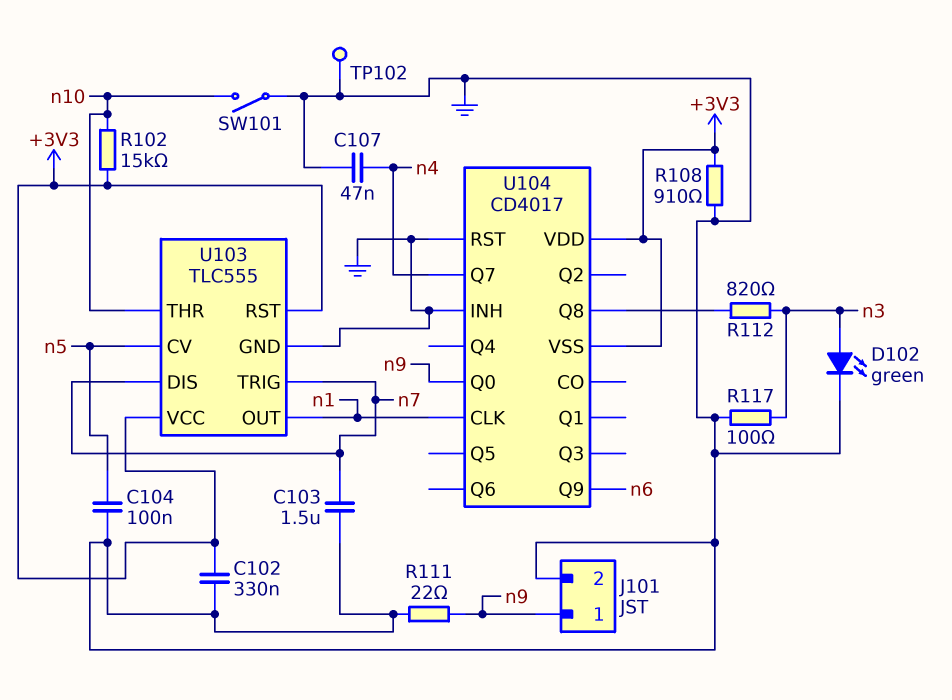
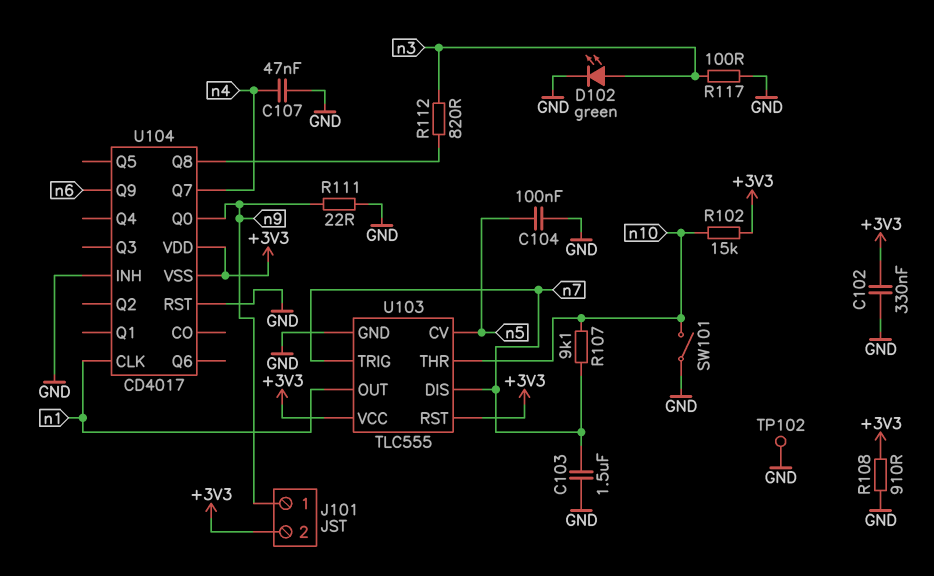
J101 pin 2: GND -> +3V3
R107: none -> 9.1k (n7, n10)

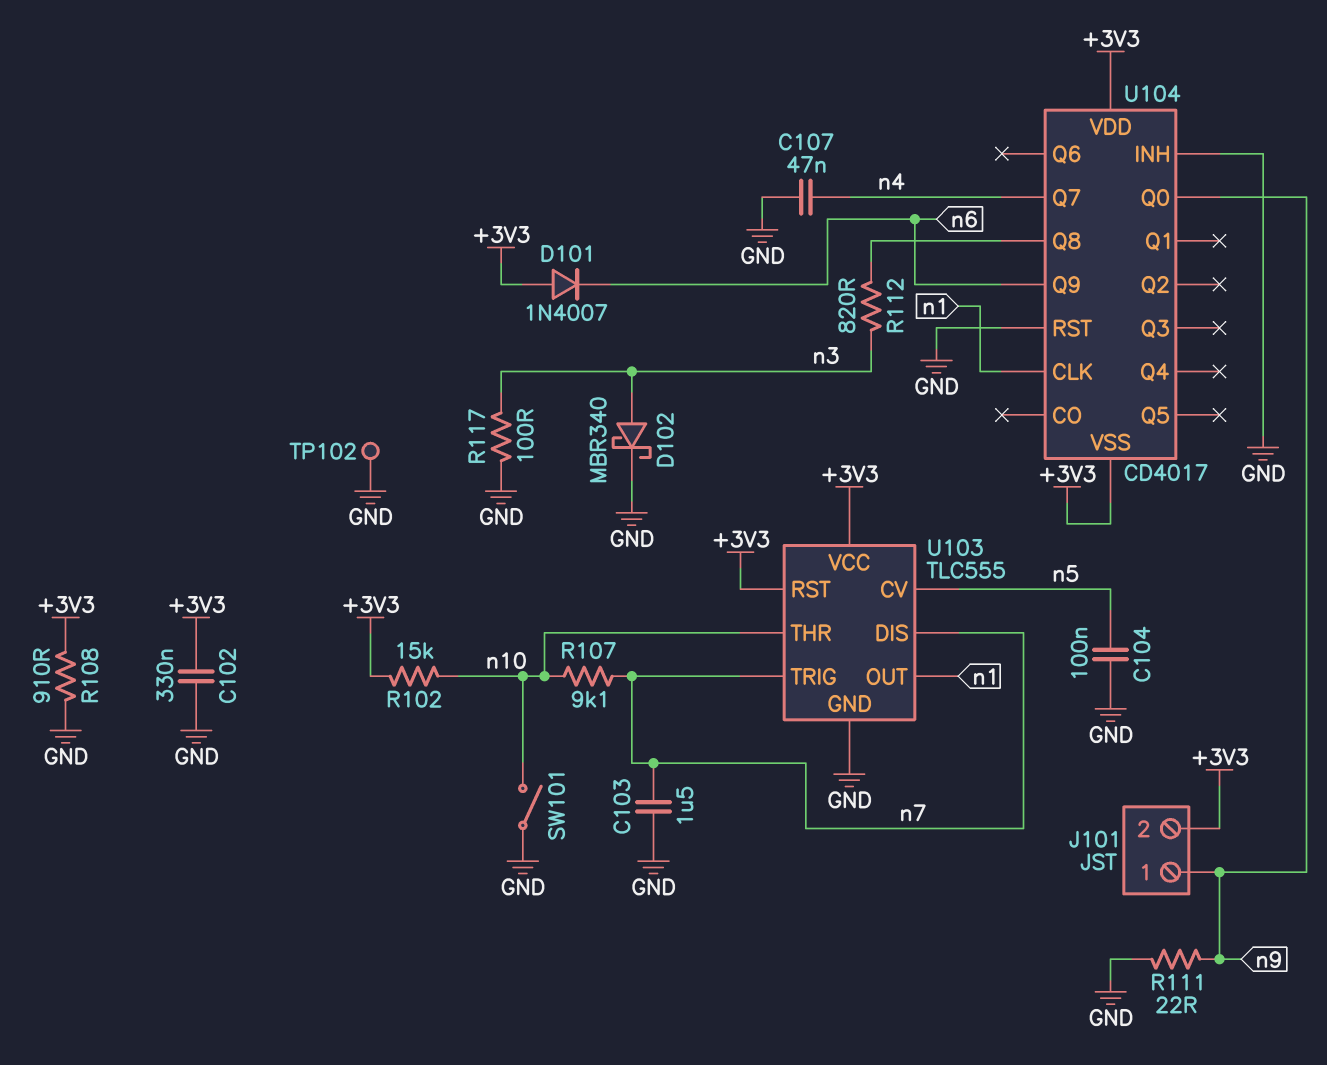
D101: none -> diode 1N4007 (A +3V3, K n6)
D102: LED green (A n3, K GND) -> schottky MBR340 (A n3, K GND)

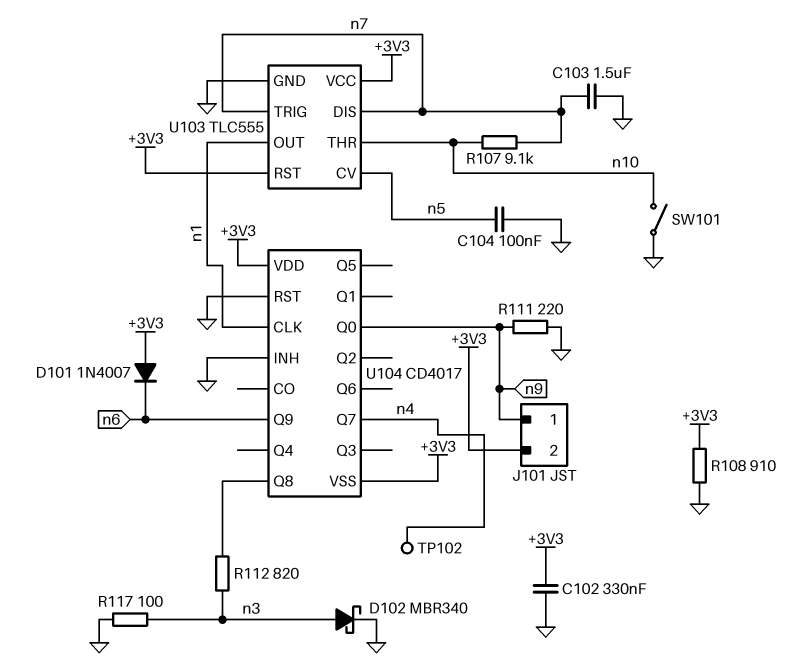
C107: 47nF (GND, n4) -> none
R102: 15k (+3V3, n10) -> none
R111: 22 (GND, n9) -> 220 (GND, n9)
TP102: test point (GND) -> test point (n4)

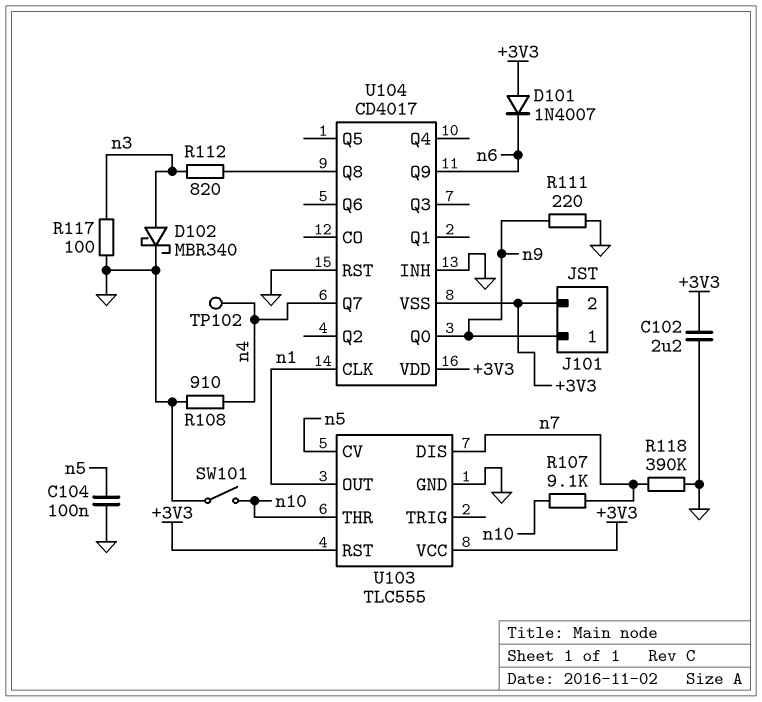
C102: 330nF (+3V3, GND) -> 2.2uF (+3V3, GND)
C103: 1.5uF (GND, n7) -> none
R108: 910 (+3V3, GND) -> 910 (GND, n4)
R118: none -> 390k (GND, n7)
U103 pin TRIG: n7 -> none

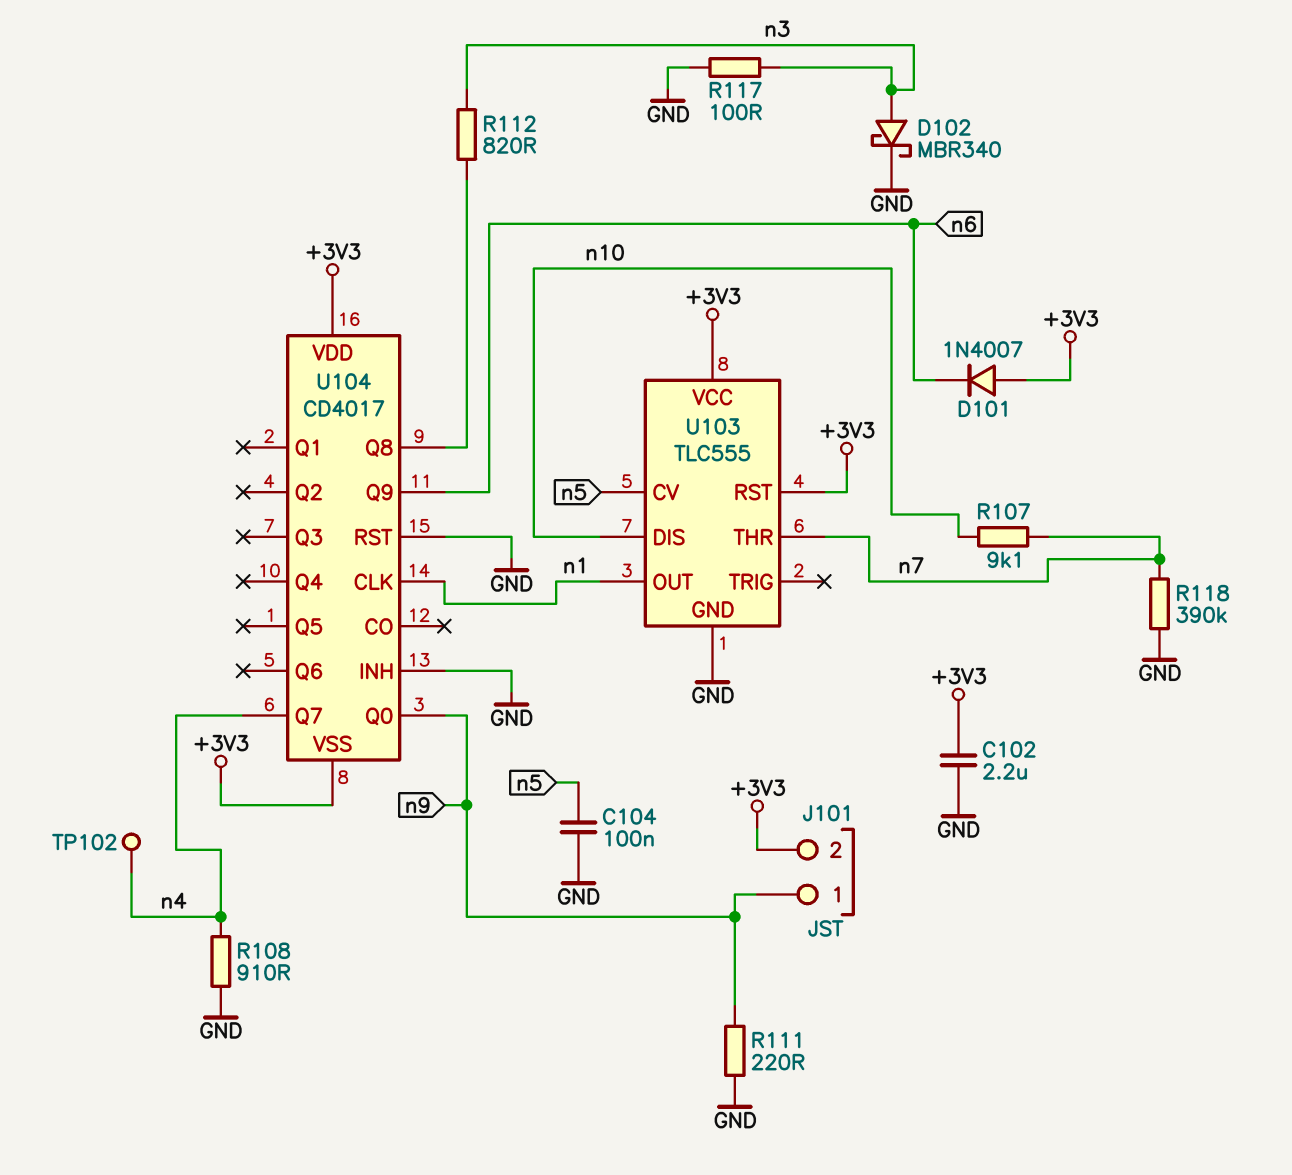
SW101: switch (GND, n10) -> none
U103 pin DIS: n7 -> n10
U103 pin THR: n10 -> n7

